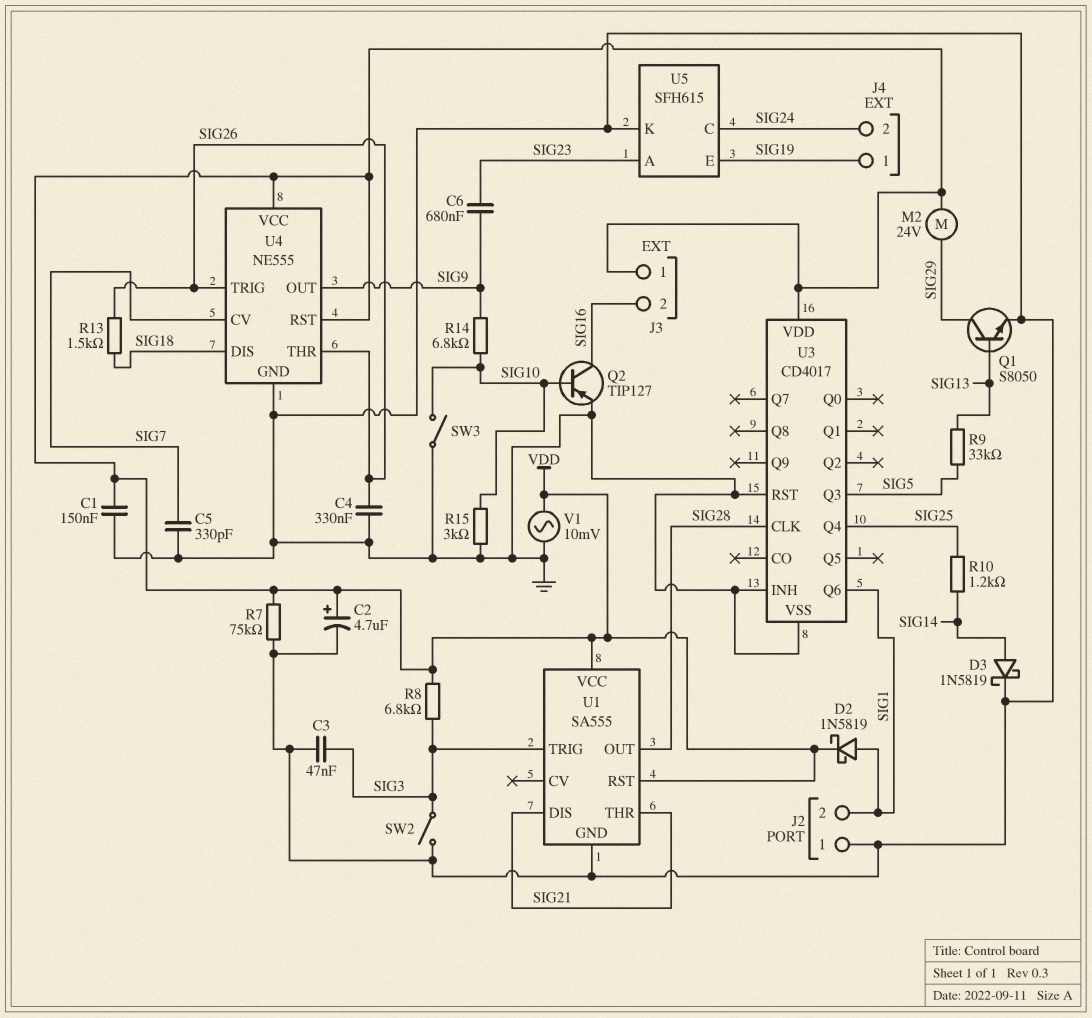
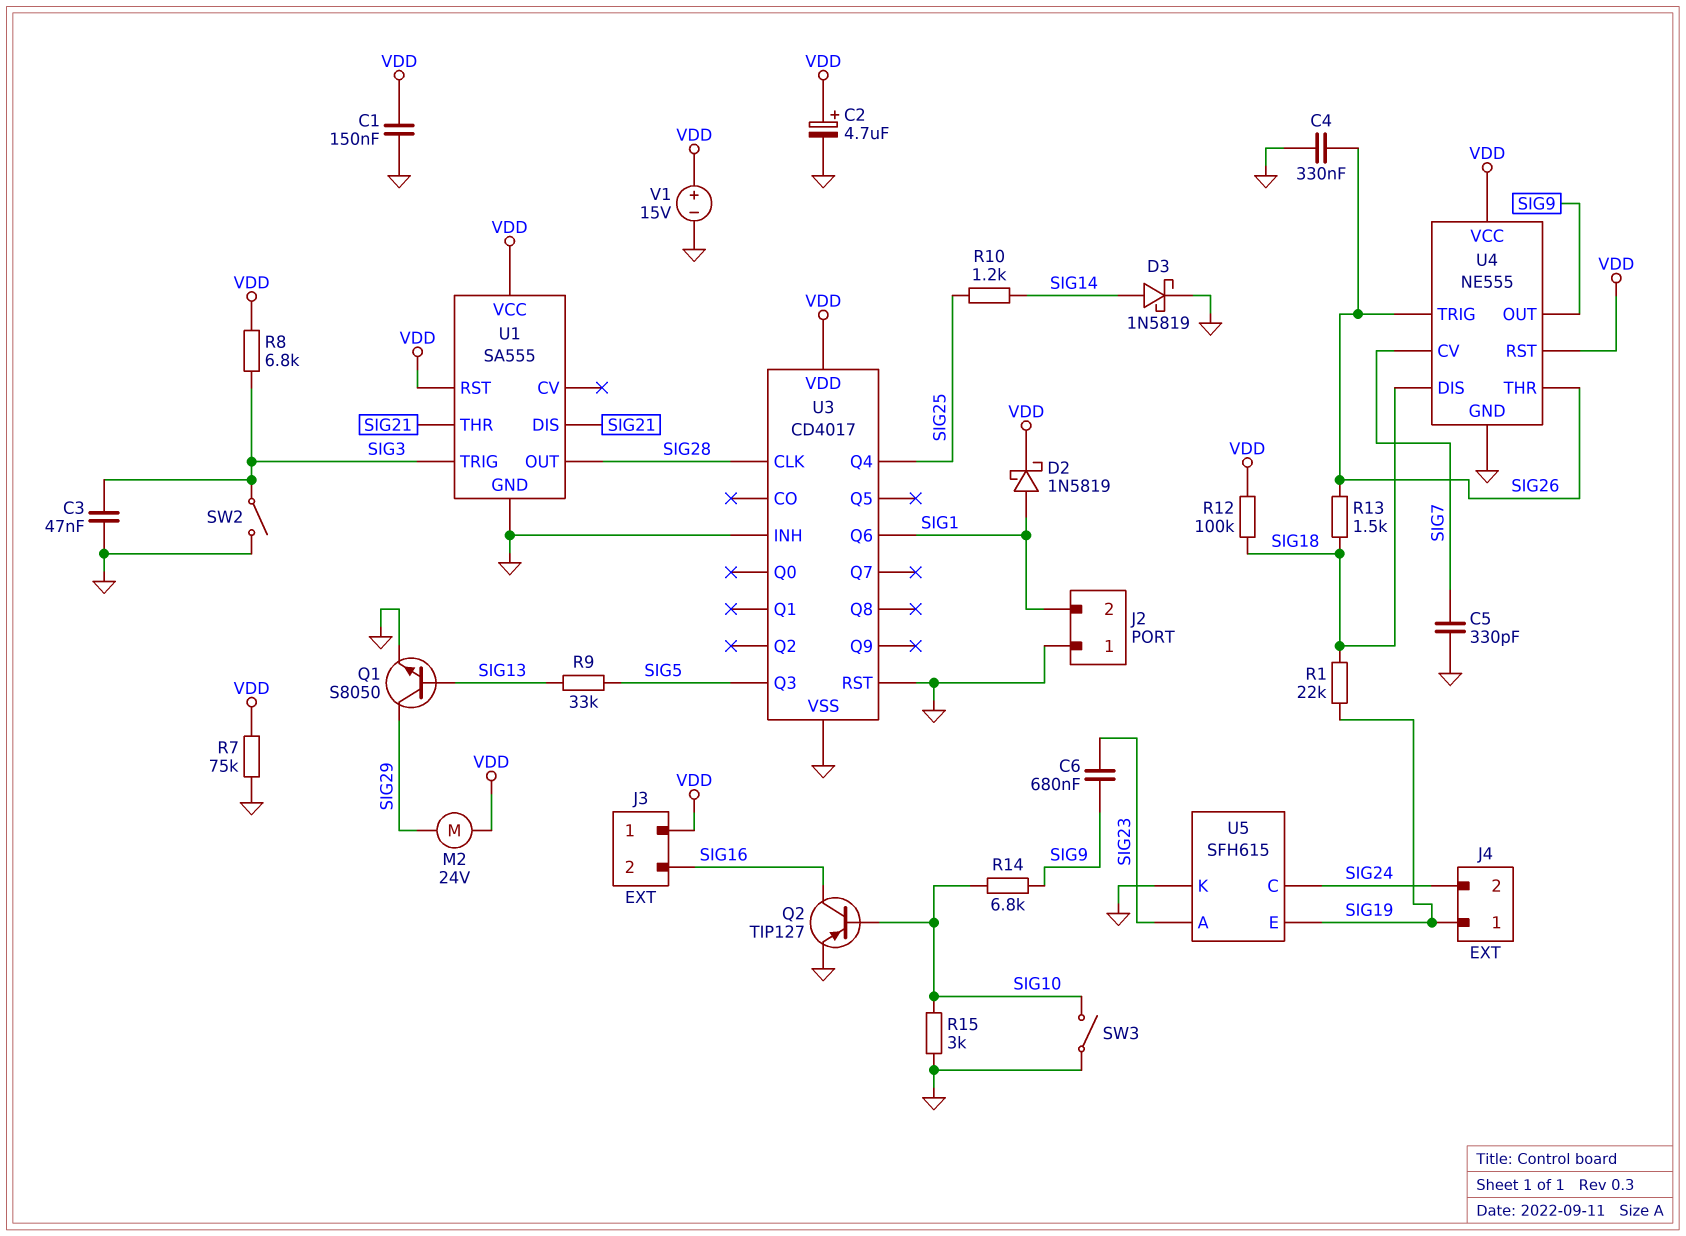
R1: none -> 22k (SIG18, SIG19)
R12: none -> 100k (SIG18, VDD)
V1: AC 10mV (GND, VDD) -> 15V (plus VDD, minus GND)

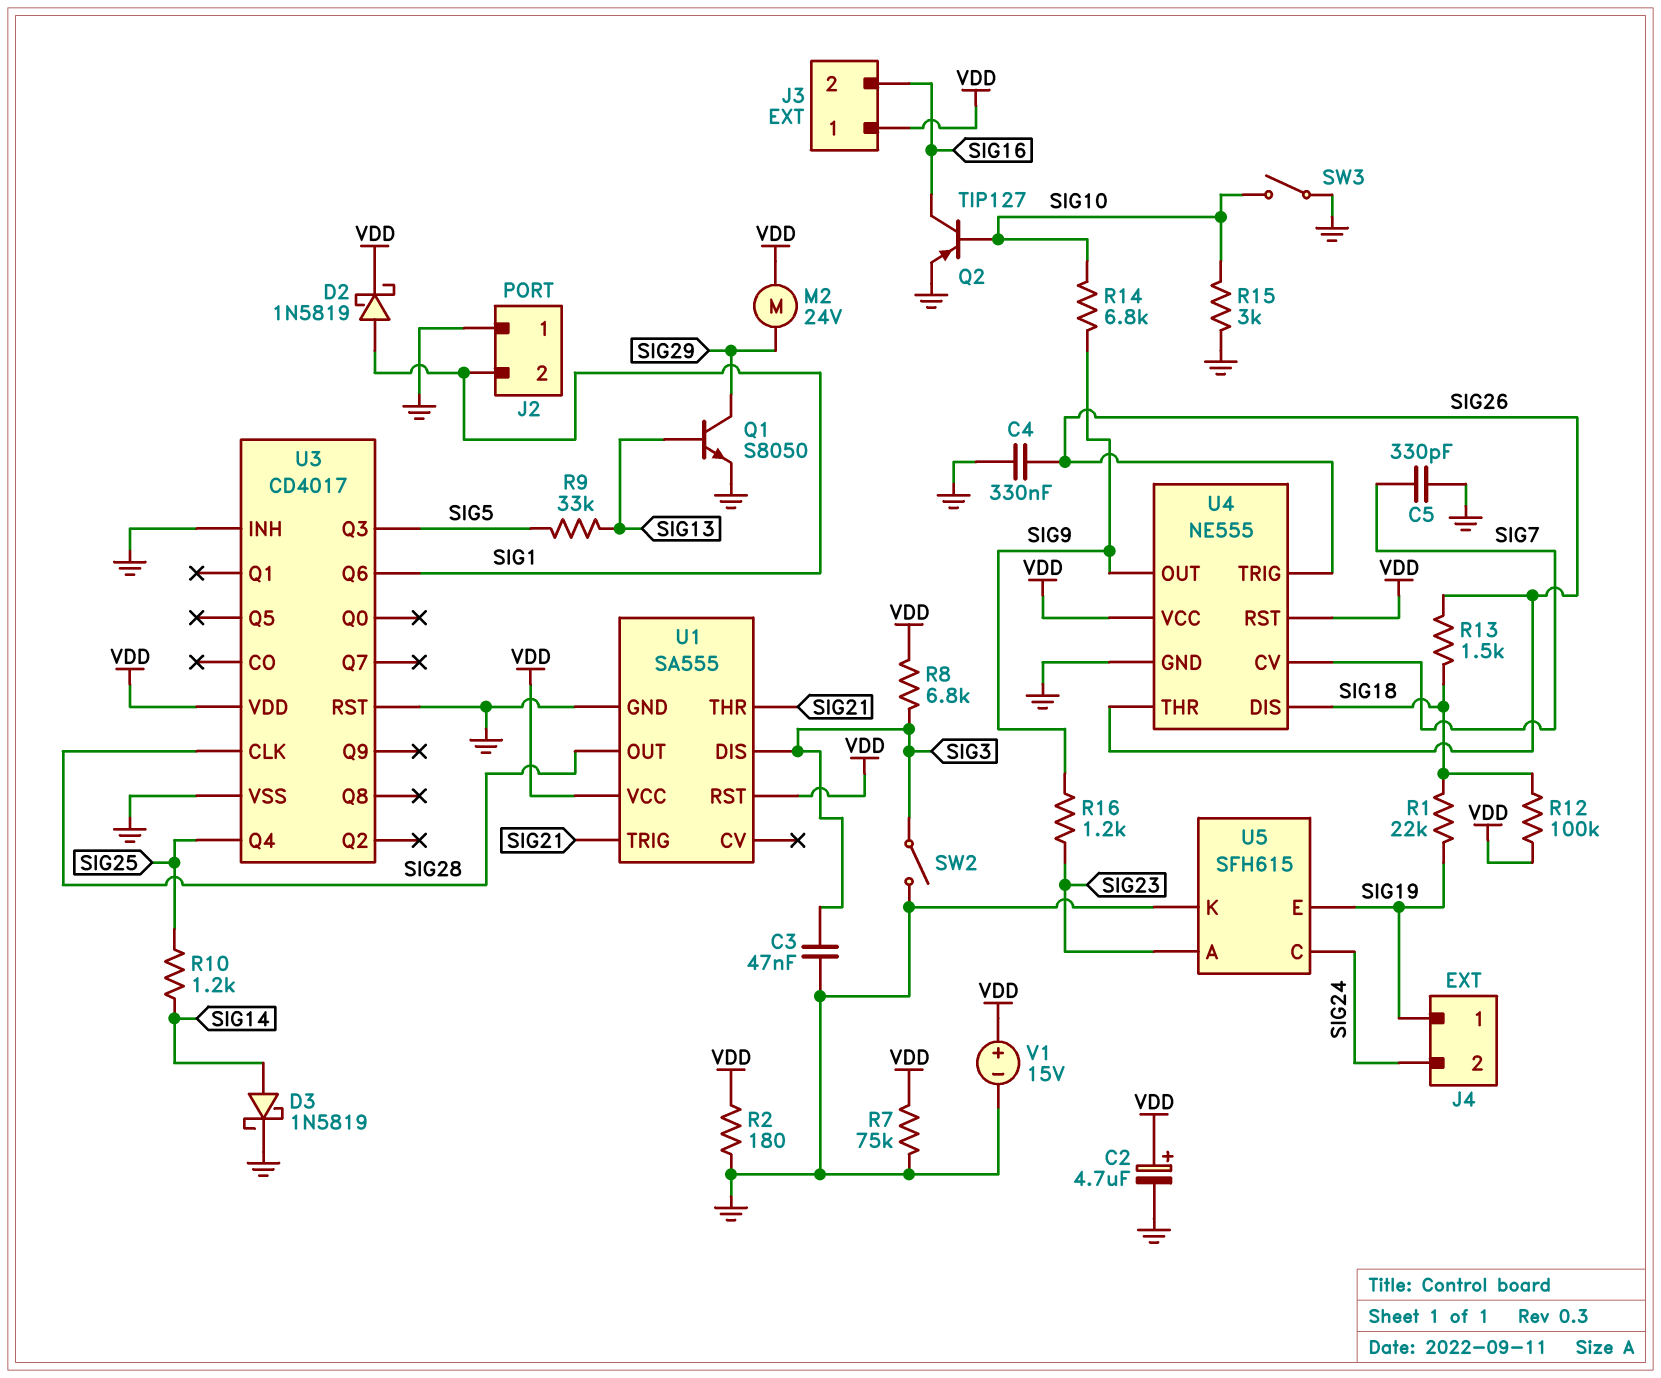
C1: 150nF (GND, VDD) -> none
C6: 680nF (SIG9, SIG23) -> none
R2: none -> 180 (GND, VDD)
R16: none -> 1.2k (SIG9, SIG23)
U1 pin DIS: SIG21 -> SIG3
U1 pin TRIG: SIG3 -> SIG21

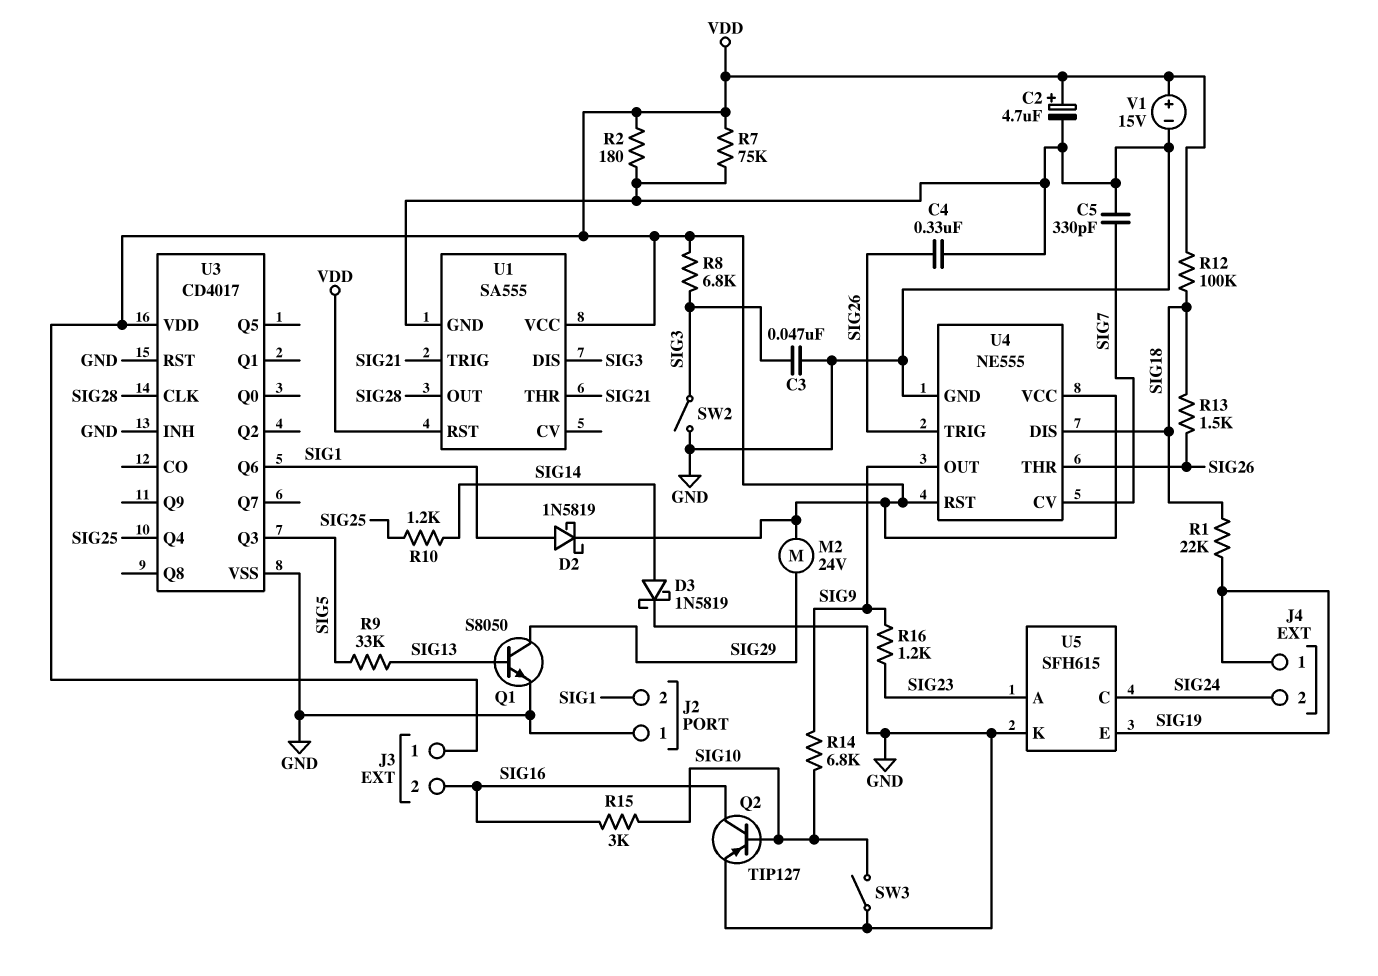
R15: 3k (GND, SIG10) -> 3k (SIG10, SIG16)

